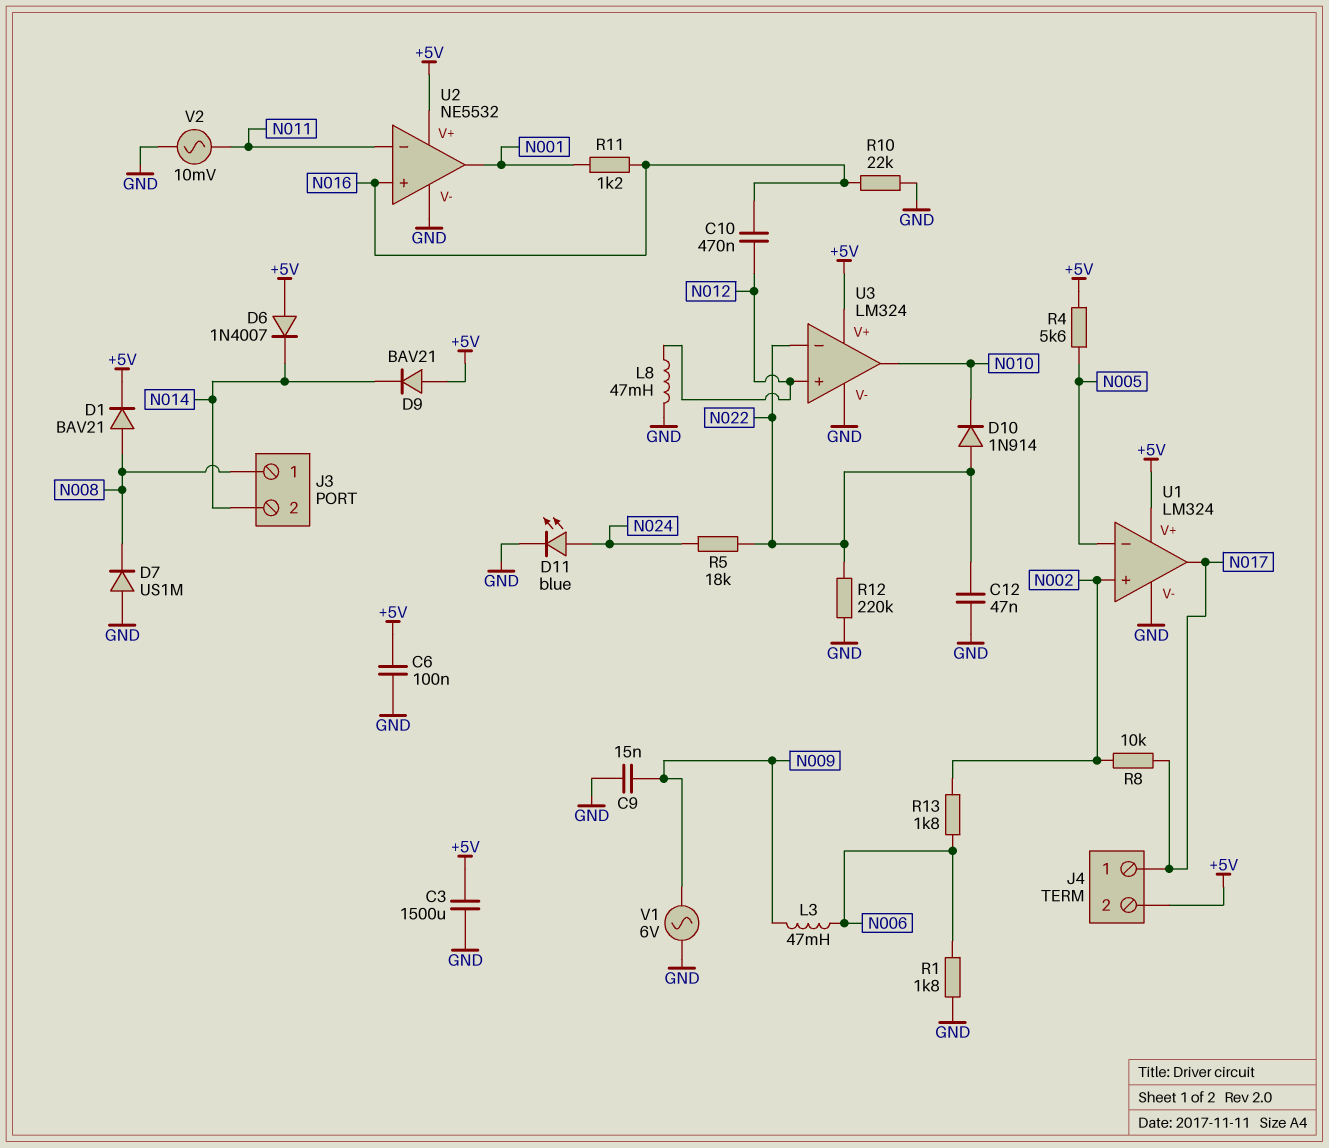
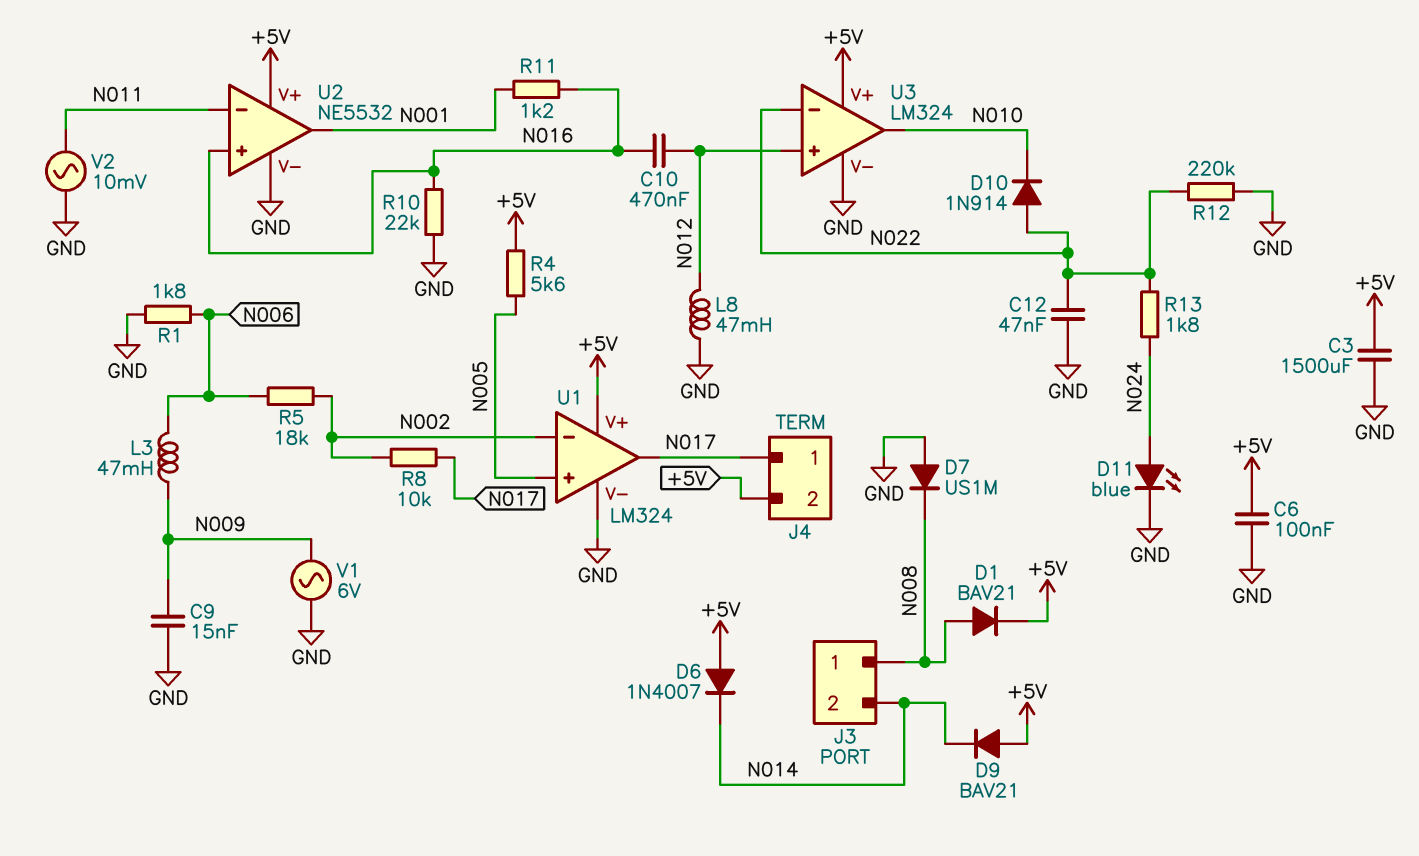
R5: 18k (N022, N024) -> 18k (N002, N006)
R13: 1.8k (N002, N006) -> 1.8k (N022, N024)
U1 pin in+: N002 -> N005
U1 pin in-: N005 -> N002

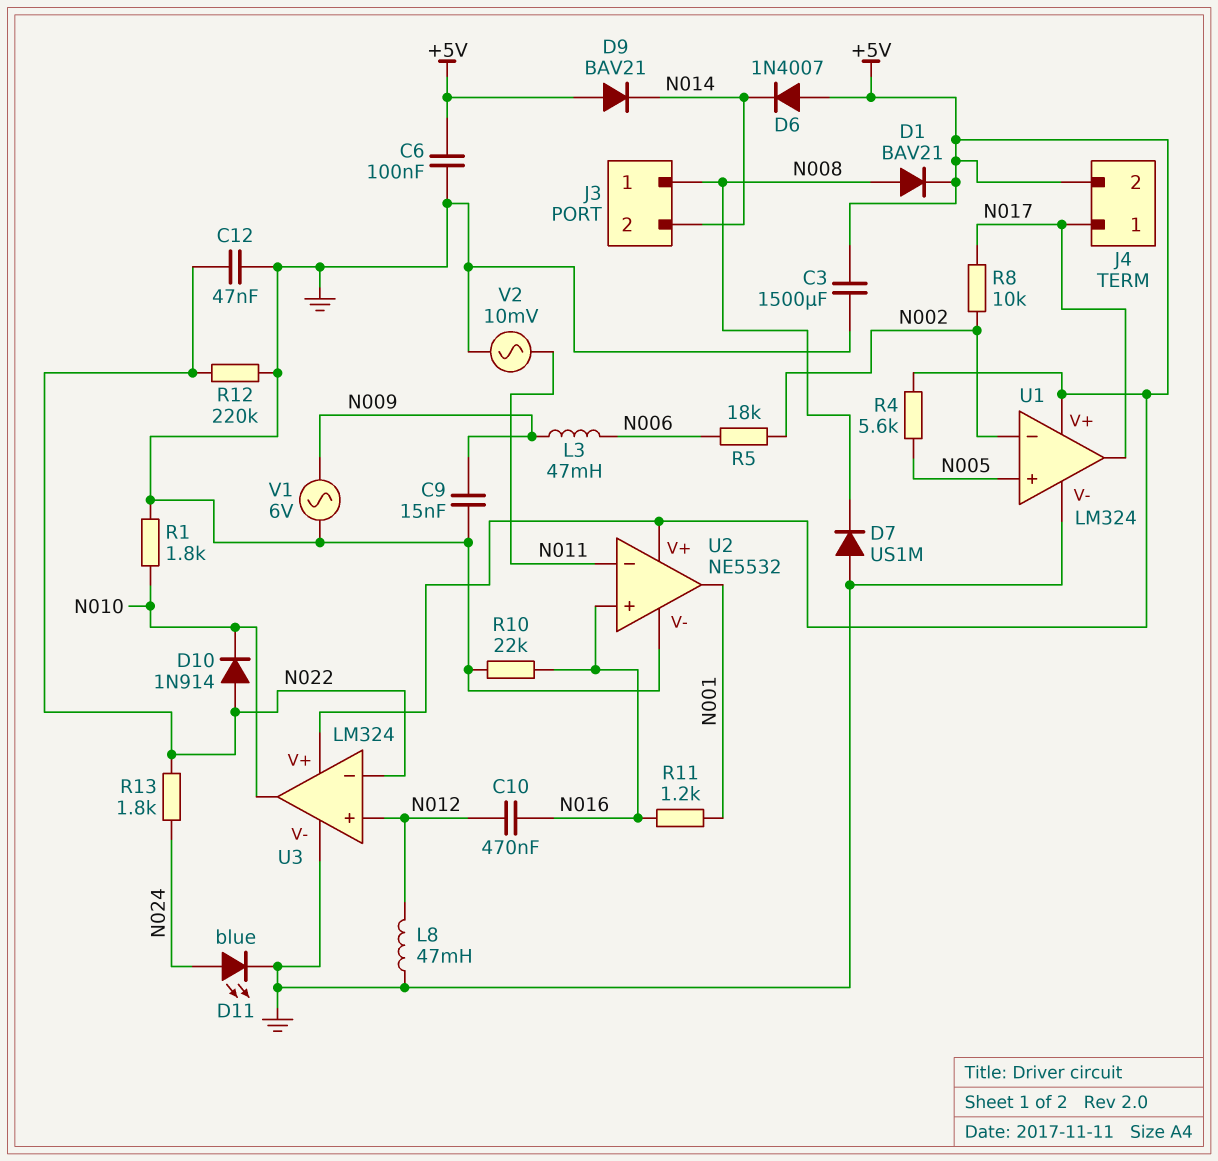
R1: 1.8k (GND, N006) -> 1.8k (GND, N010)

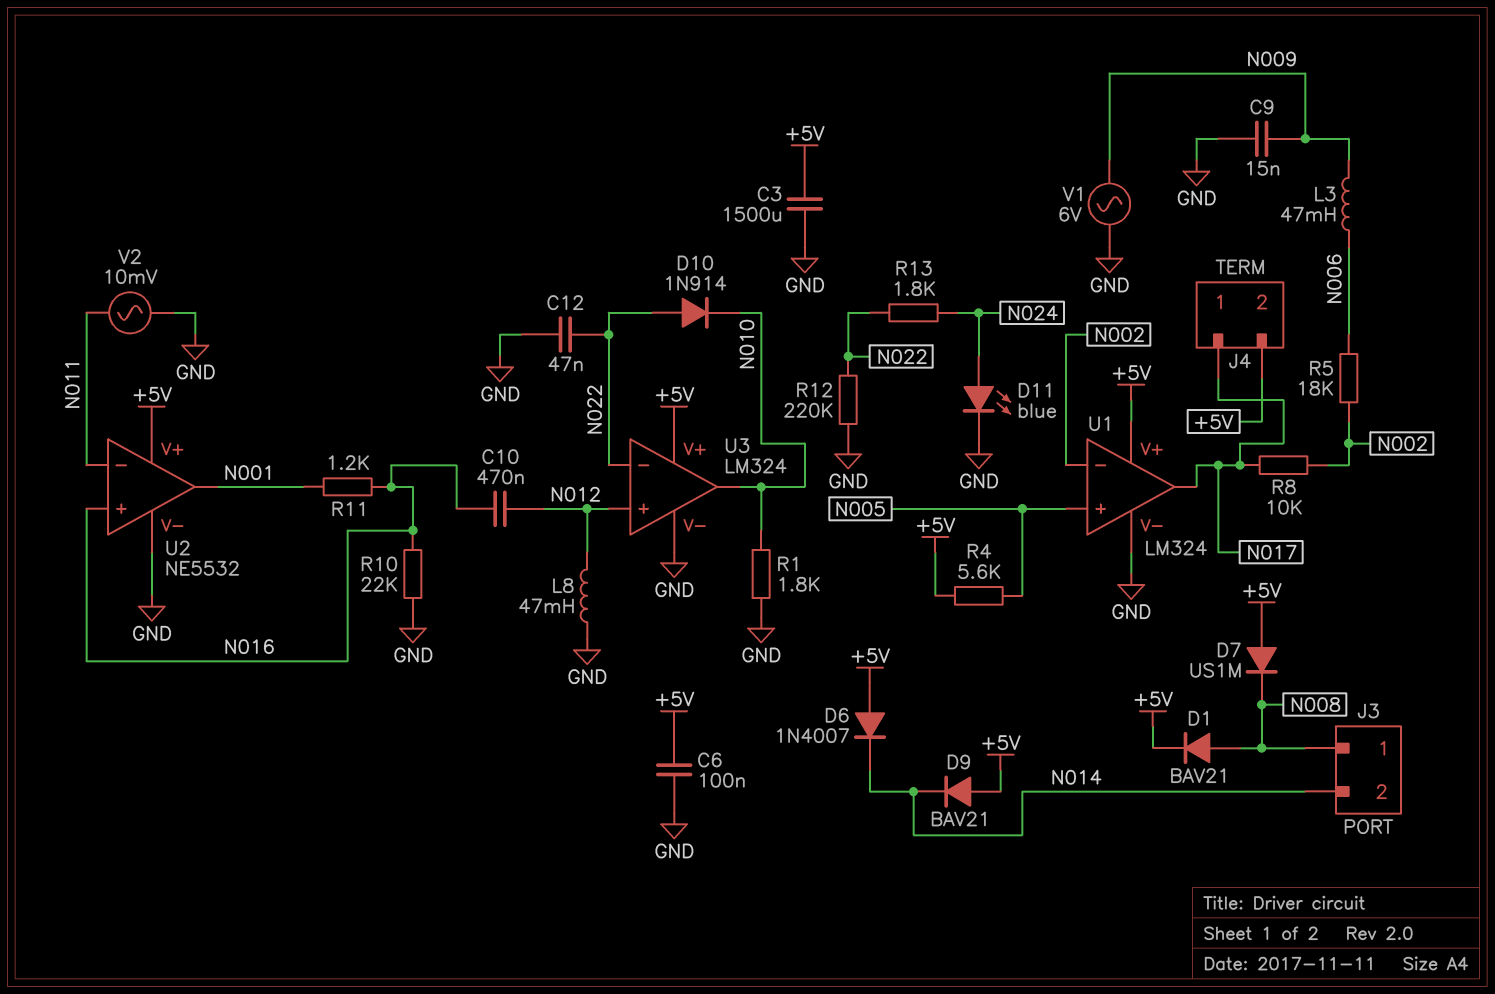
D7: diode US1M (A GND, K N008) -> diode US1M (A +5V, K N008)

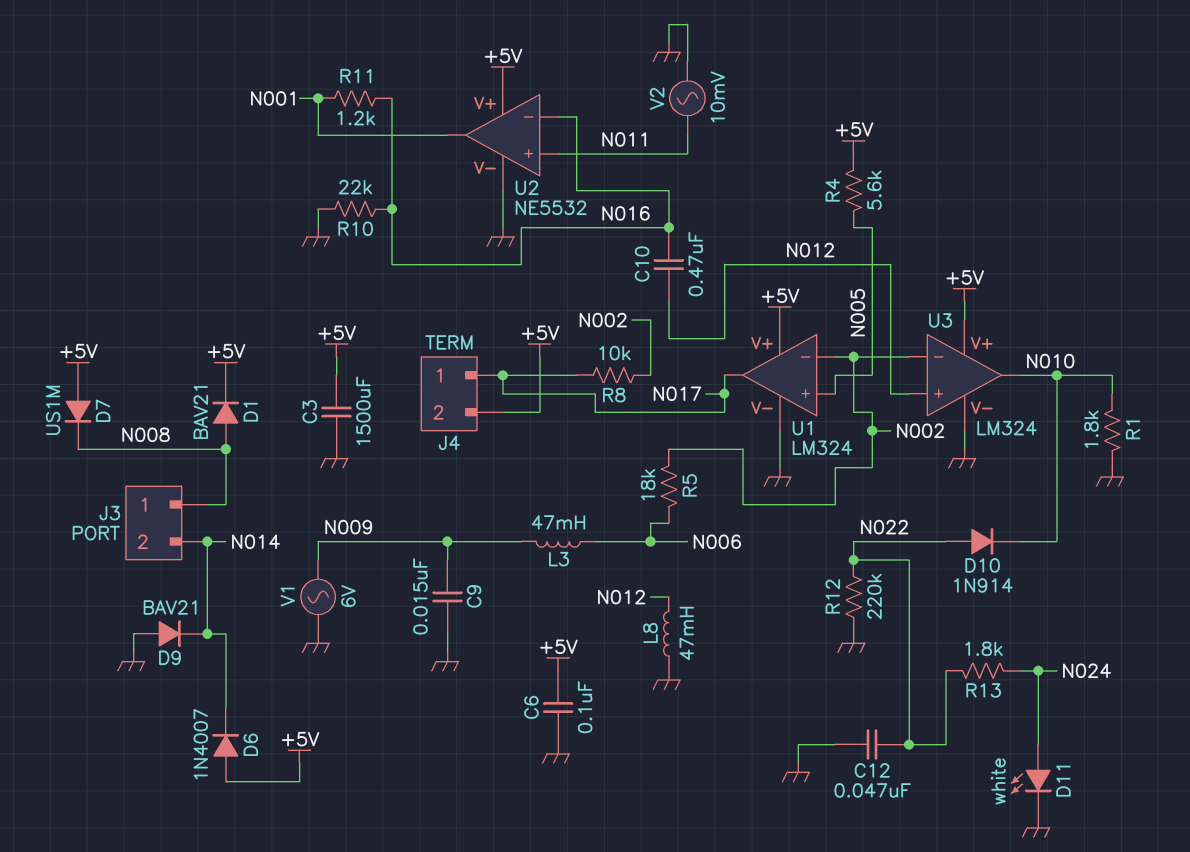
D9: diode BAV21 (A +5V, K N014) -> diode BAV21 (A GND, K N014)
D11: LED blue (A N024, K GND) -> LED white (A N024, K GND)
U2 pin in+: N016 -> N011
U2 pin in-: N011 -> N016
U3 pin in-: N022 -> N002

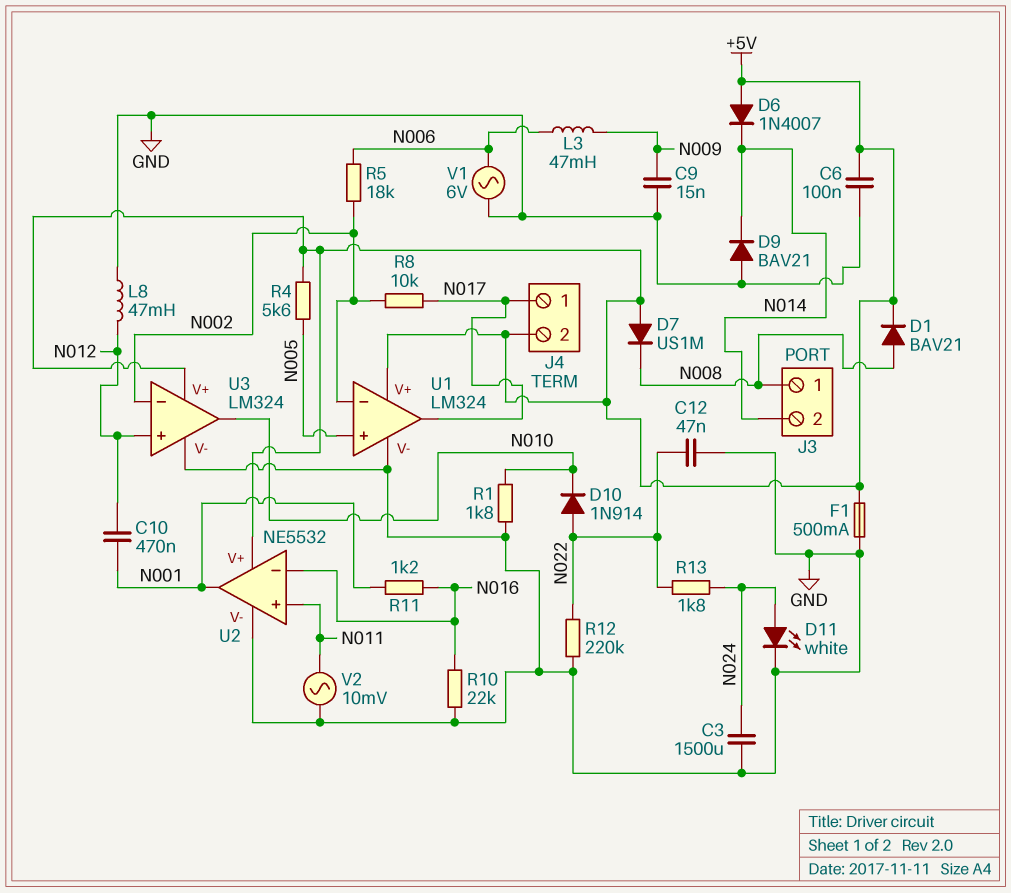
C3: 1500uF (+5V, GND) -> 1500uF (GND, N024)
C10: 470nF (N012, N016) -> 470nF (N001, N012)
F1: none -> 500mA (+5V, GND)
V1: AC 6V (GND, N009) -> AC 6V (GND, N006)

